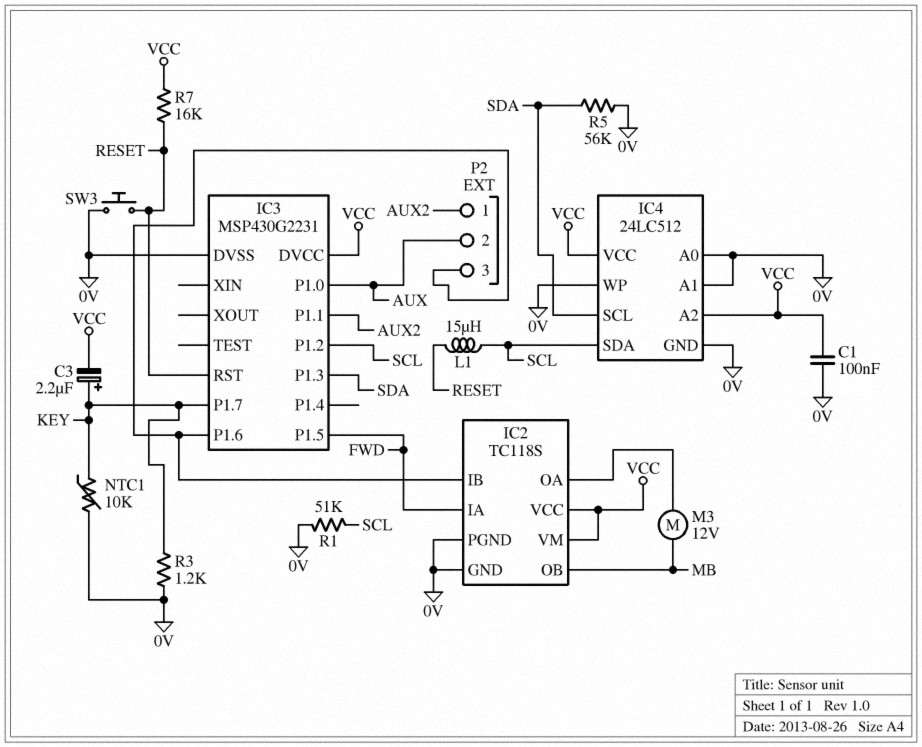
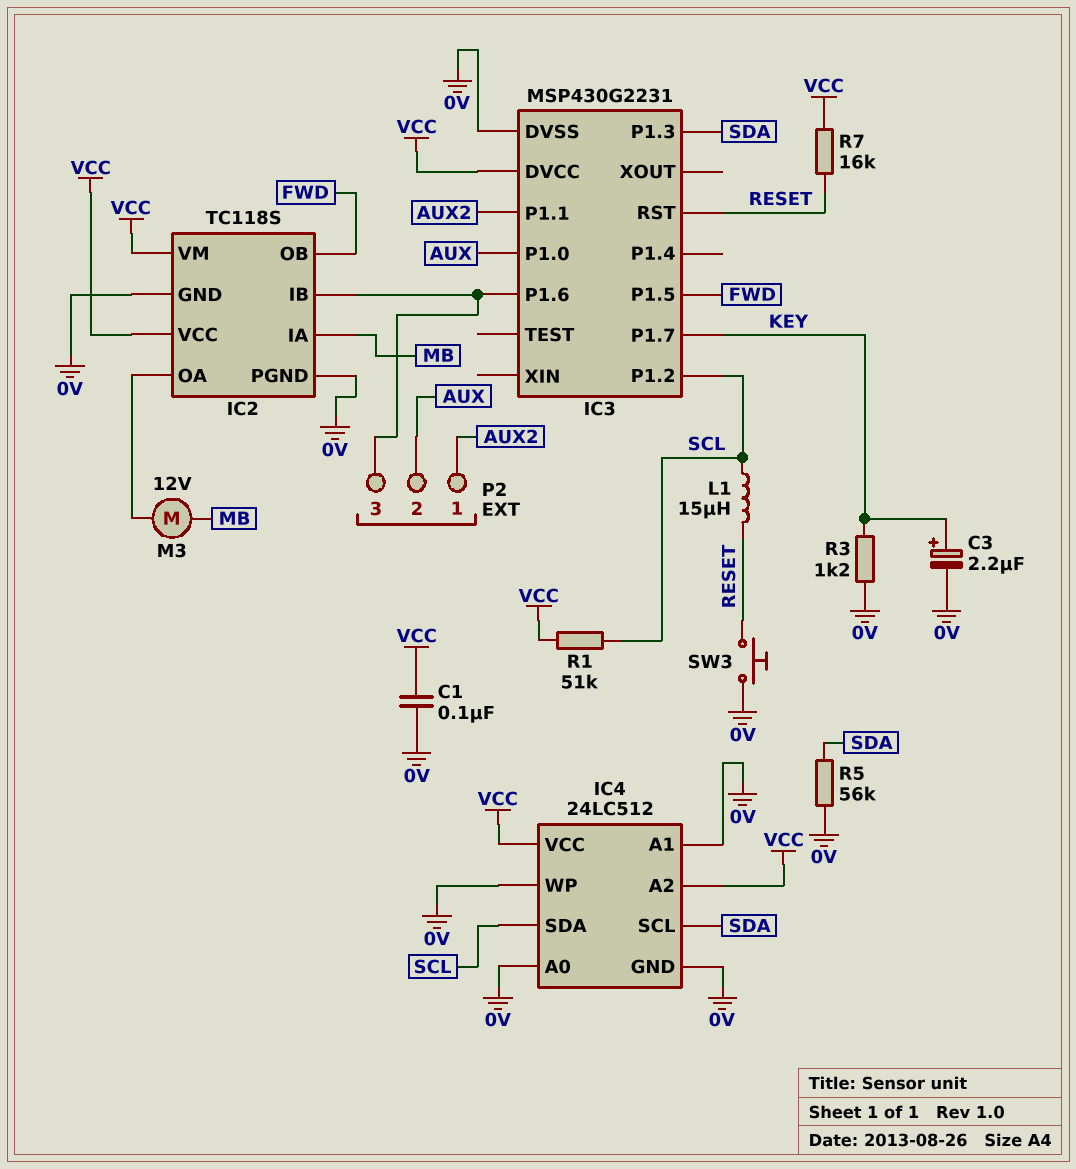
C3: 2.2uF (plus KEY, minus VCC) -> 2.2uF (plus KEY, minus 0V)
IC2 pin IA: FWD -> MB
IC2 pin OB: MB -> FWD
NTC1: 10k (0V, KEY) -> none
R1: 51k (0V, SCL) -> 51k (SCL, VCC)

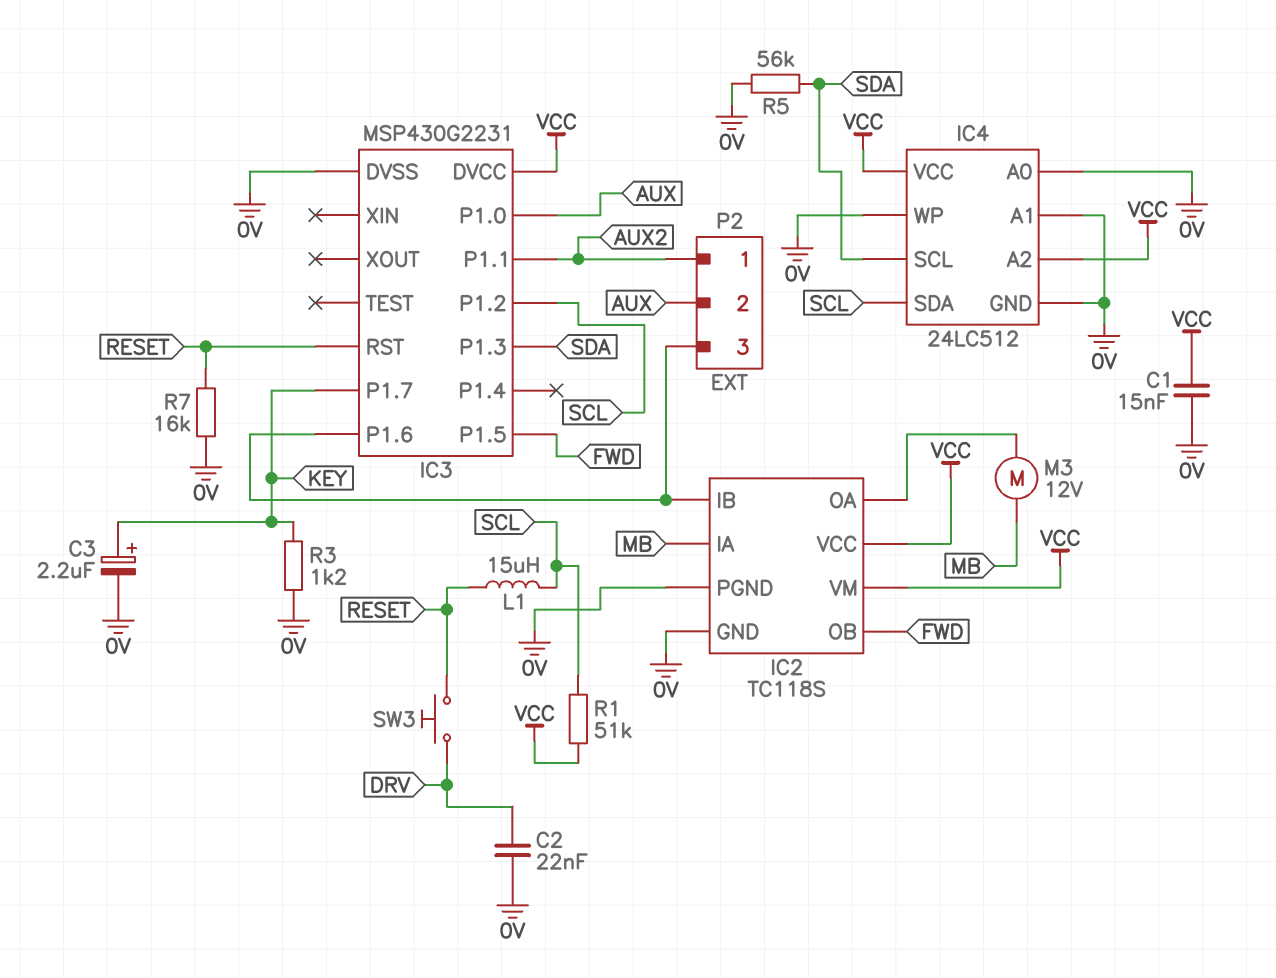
C1: 100nF (0V, VCC) -> 15nF (0V, VCC)
C2: none -> 22nF (0V, DRV)
R7: 16k (RESET, VCC) -> 16k (0V, RESET)
SW3: button (0V, RESET) -> button (DRV, RESET)

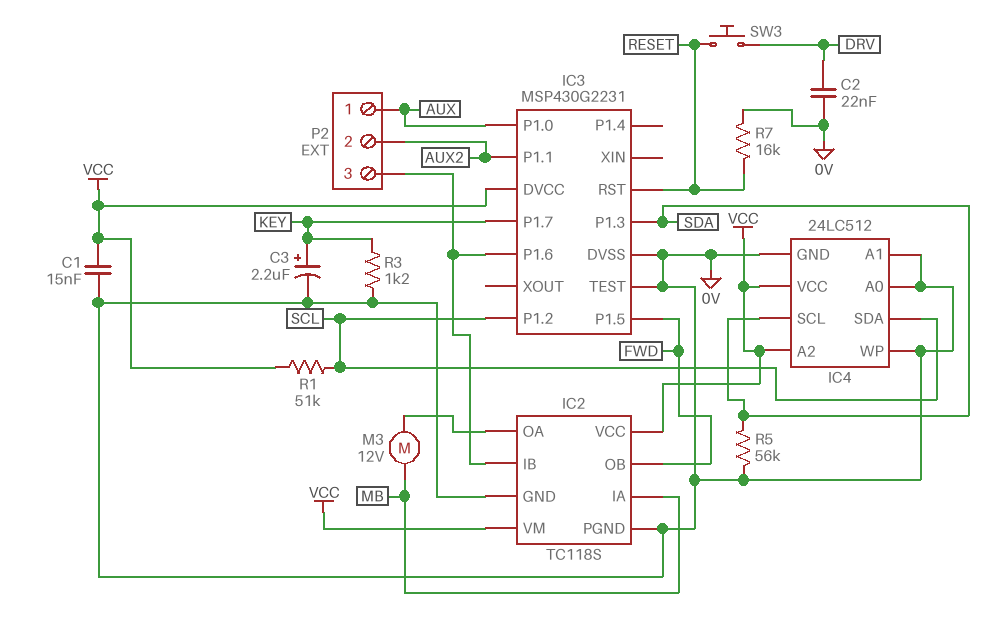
IC3 pin TEST: none -> 0V
L1: 15uH (RESET, SCL) -> none
P2 pin 1: AUX2 -> AUX
P2 pin 2: AUX -> AUX2

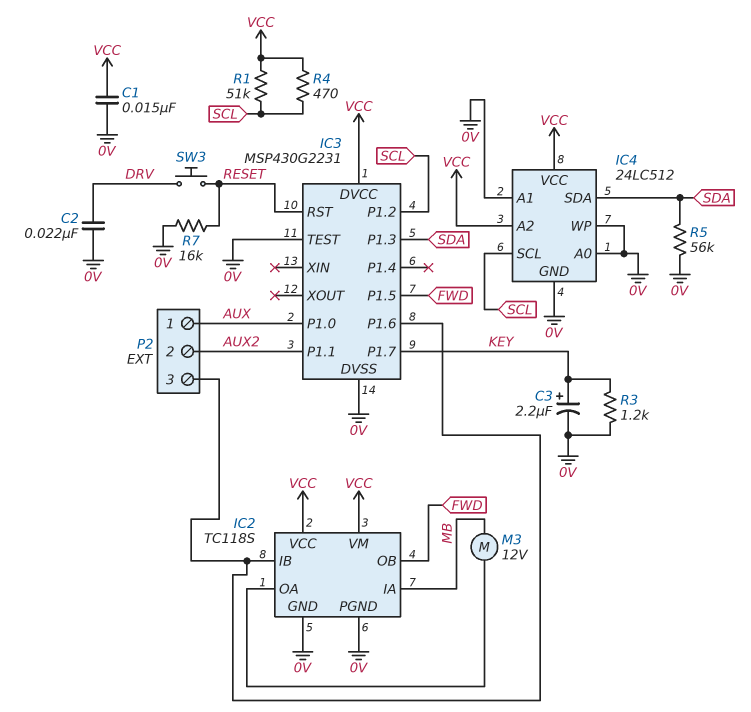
IC4 pin SCL: SDA -> SCL
IC4 pin SDA: SCL -> SDA
R4: none -> 470 (SCL, VCC)

